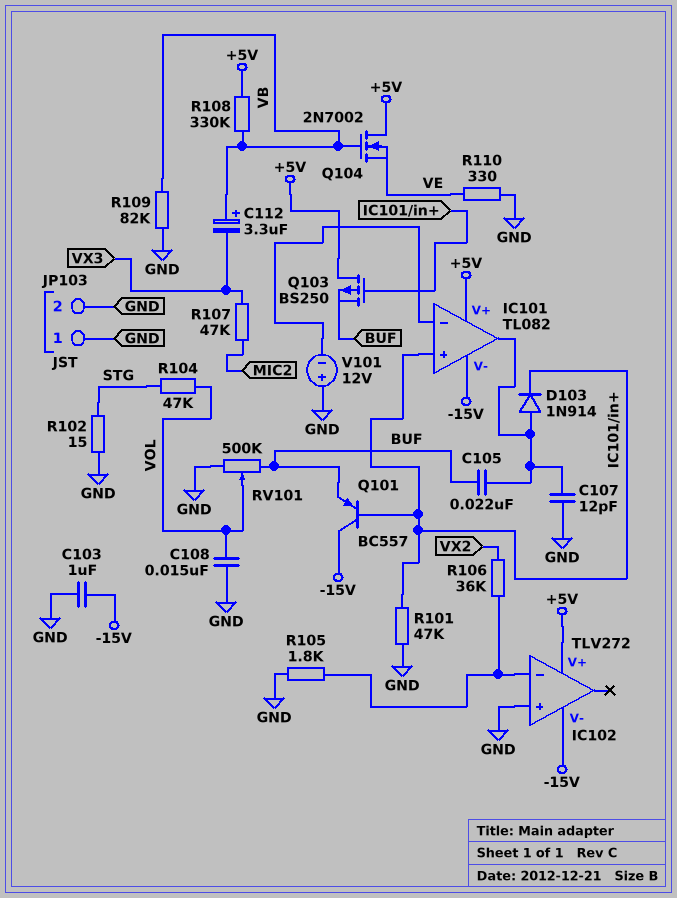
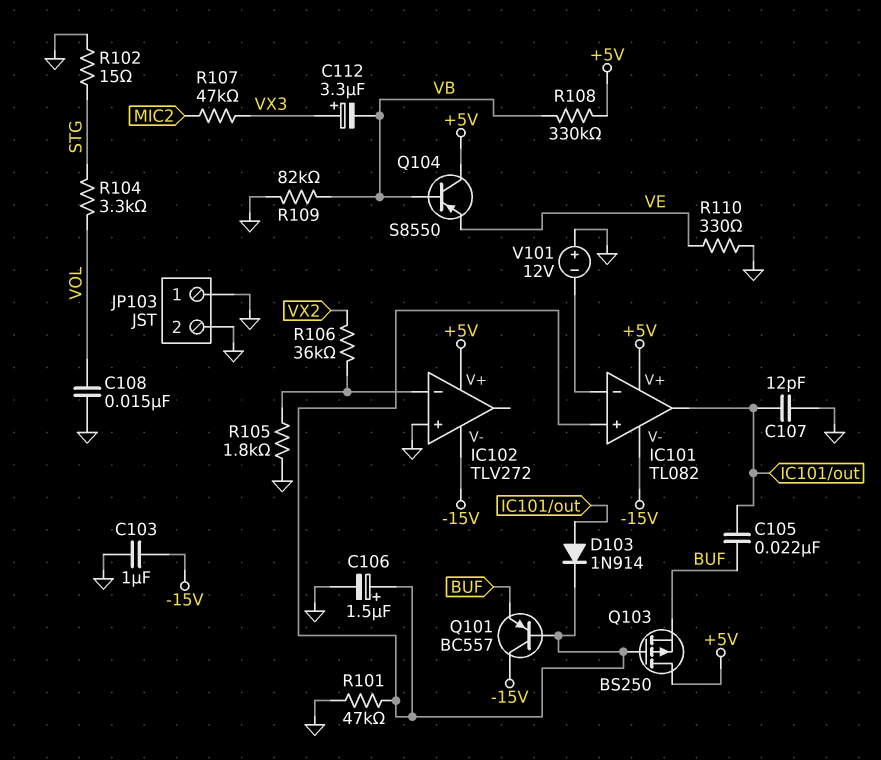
C106: none -> 1.5uF (plus IC101/in+, minus GND)
C112: 3.3uF (plus VB, minus VX3) -> 3.3uF (plus VX3, minus VB)
Q104: NMOS 2N7002 (G VB, D +5V, S VE) -> PNP S8550 (B VB, C +5V, E VE)
R104: 47k (STG, VOL) -> 3.3k (STG, VOL)
RV101: 500k (BUF, GND, wiper VOL) -> none

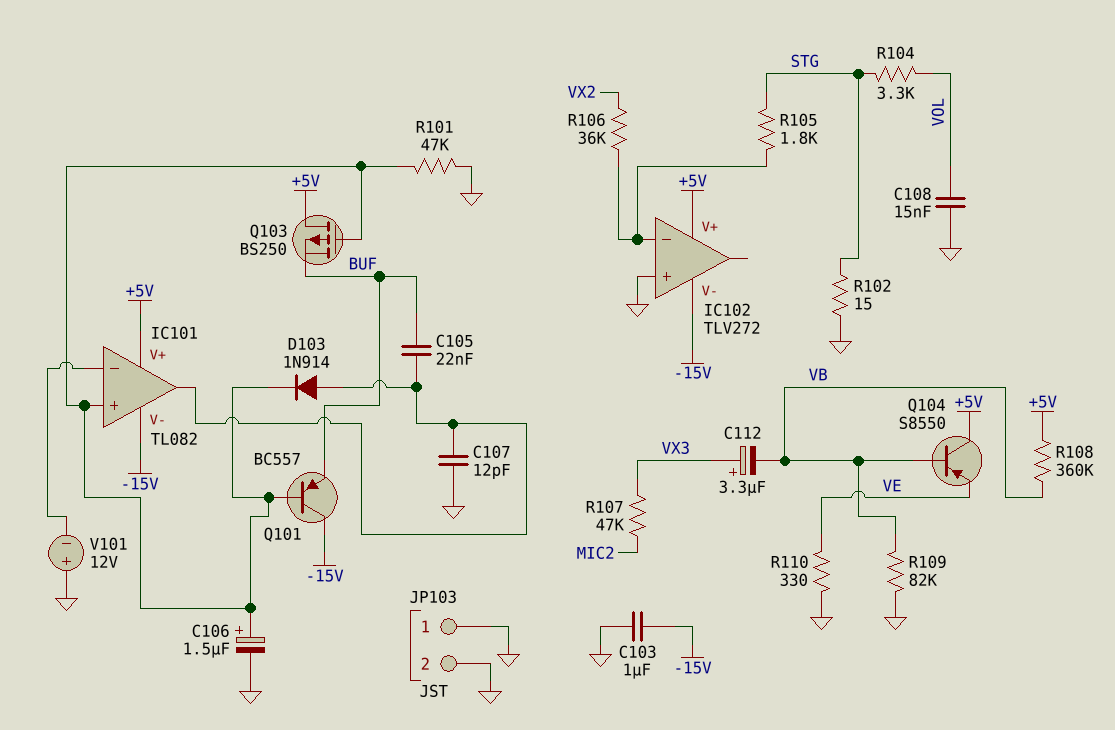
R105: 1.8k (GND, IC102/in-) -> 1.8k (IC102/in-, STG)
R108: 330k (+5V, VB) -> 360k (+5V, VB)

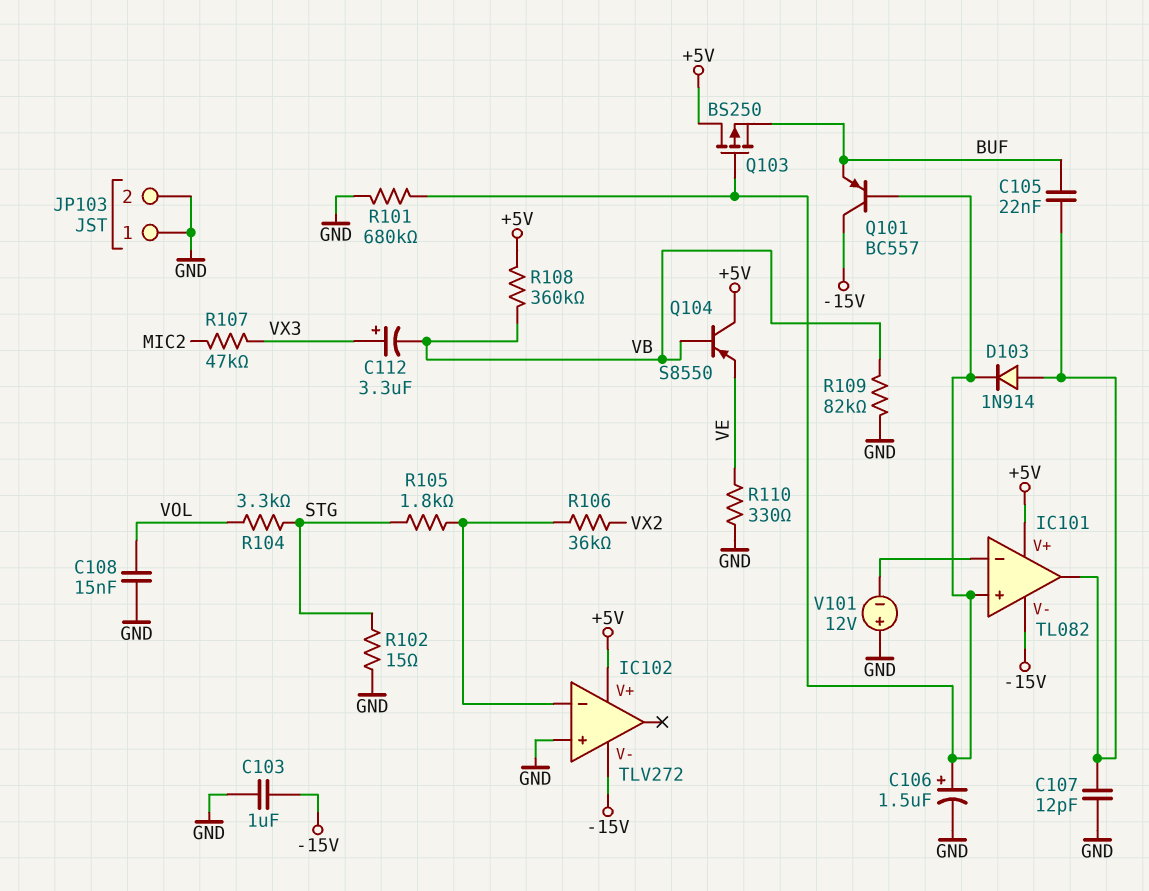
R101: 47k (GND, IC101/in+) -> 680k (GND, IC101/in+)

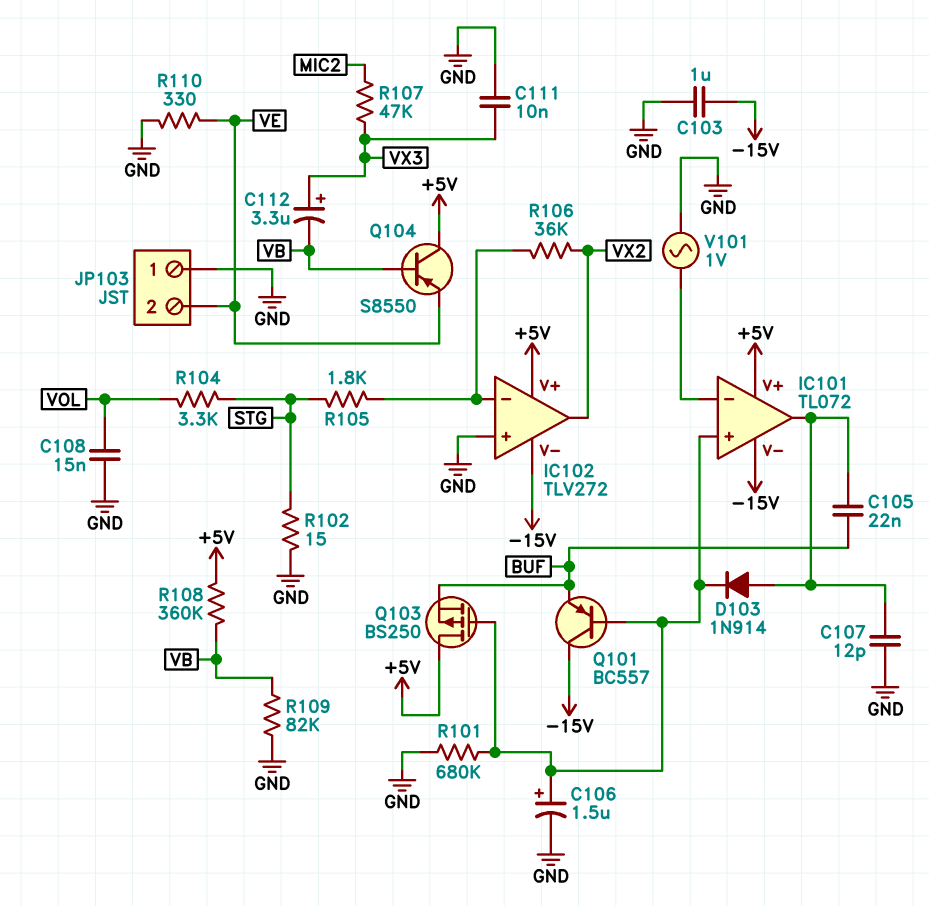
C111: none -> 10nF (GND, VX3)
IC101: TL082 -> TL072
IC102 pin out: none -> VX2
JP103 pin 2: GND -> VE
V101: 12V (plus GND, minus IC101/in-) -> AC 1V (GND, IC101/in-)

